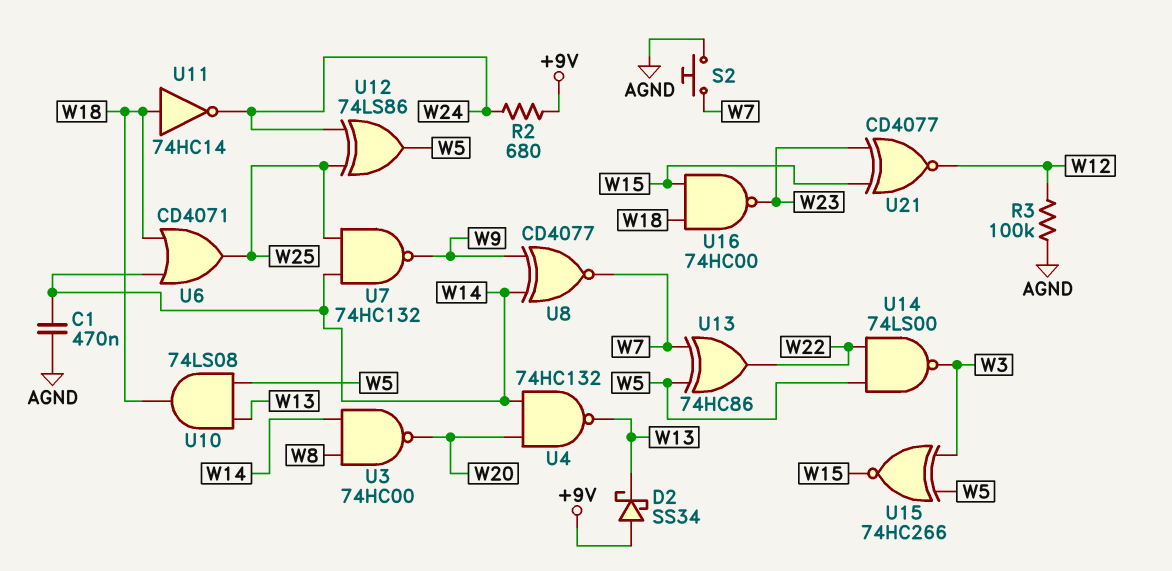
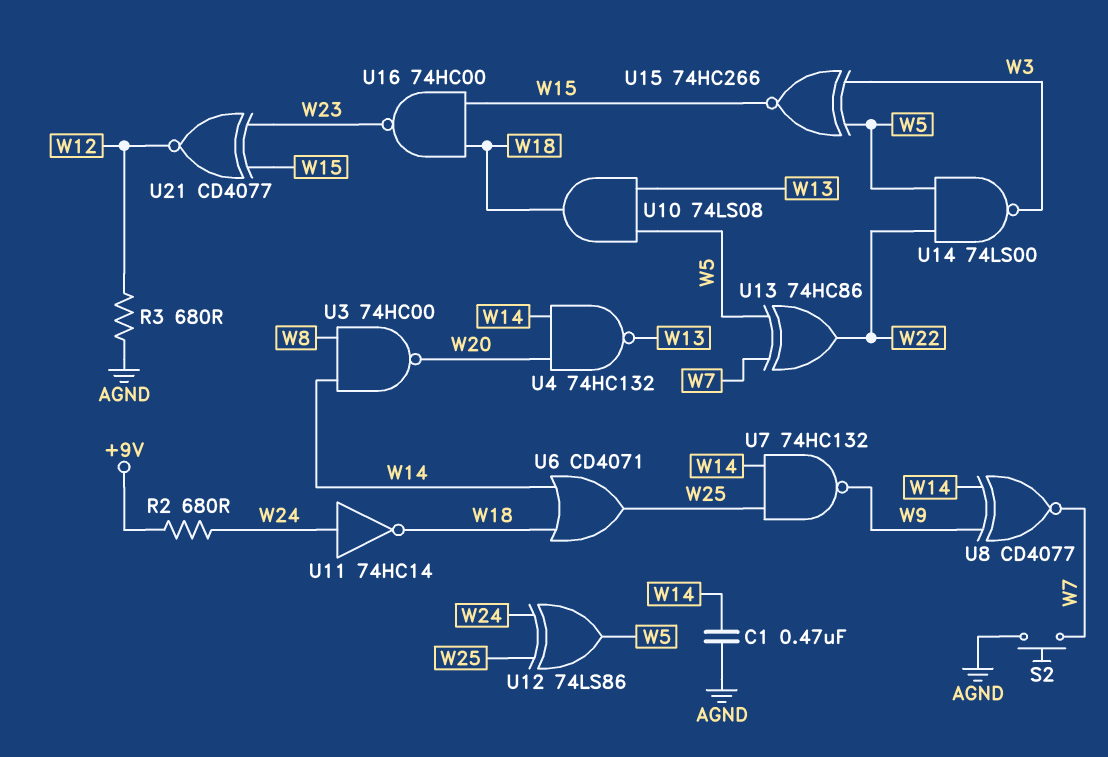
D2: schottky SS34 (A +9V, K W13) -> none
R3: 100k (AGND, W12) -> 680 (AGND, W12)
U11: NOT 74HC14 (in W18, out W24) -> NOT 74HC14 (in W24, out W18)

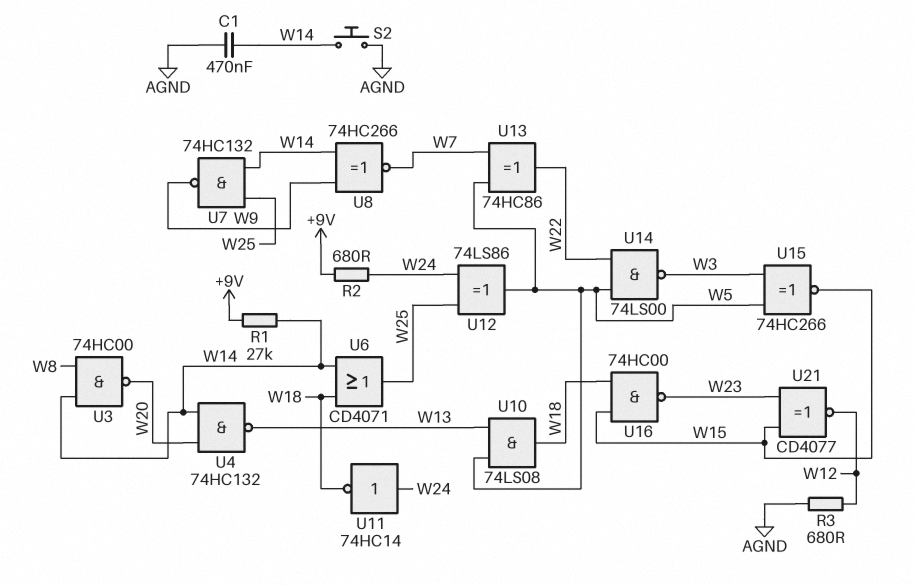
R1: none -> 27k (+9V, W14)
S2: button (AGND, W7) -> button (AGND, W14)
U8: XNOR CD4077 (in W9, in W14, out W7) -> XNOR 74HC266 (in W9, in W14, out W7)

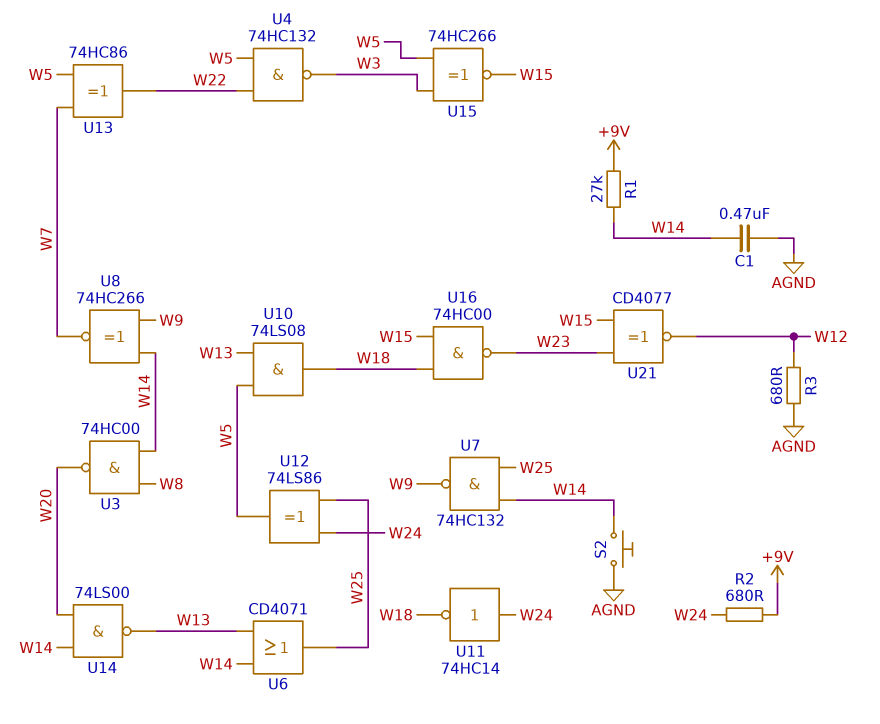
U4: NAND 74HC132 (in W14, in W20, out W13) -> NAND 74HC132 (in W5, in W22, out W3)
U6: OR CD4071 (in W14, in W18, out W25) -> OR CD4071 (in W13, in W14, out W25)
U14: NAND 74LS00 (in W5, in W22, out W3) -> NAND 74LS00 (in W14, in W20, out W13)

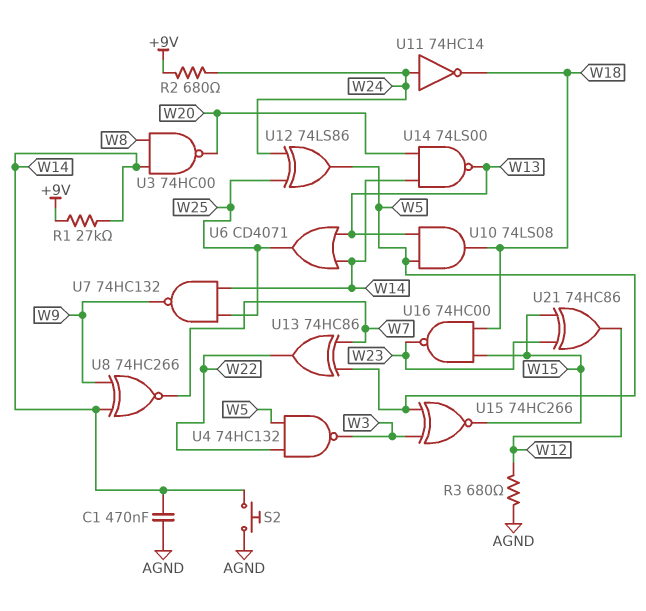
U21: XNOR CD4077 (in W15, in W23, out W12) -> XOR 74HC86 (in W15, in W23, out W12)

